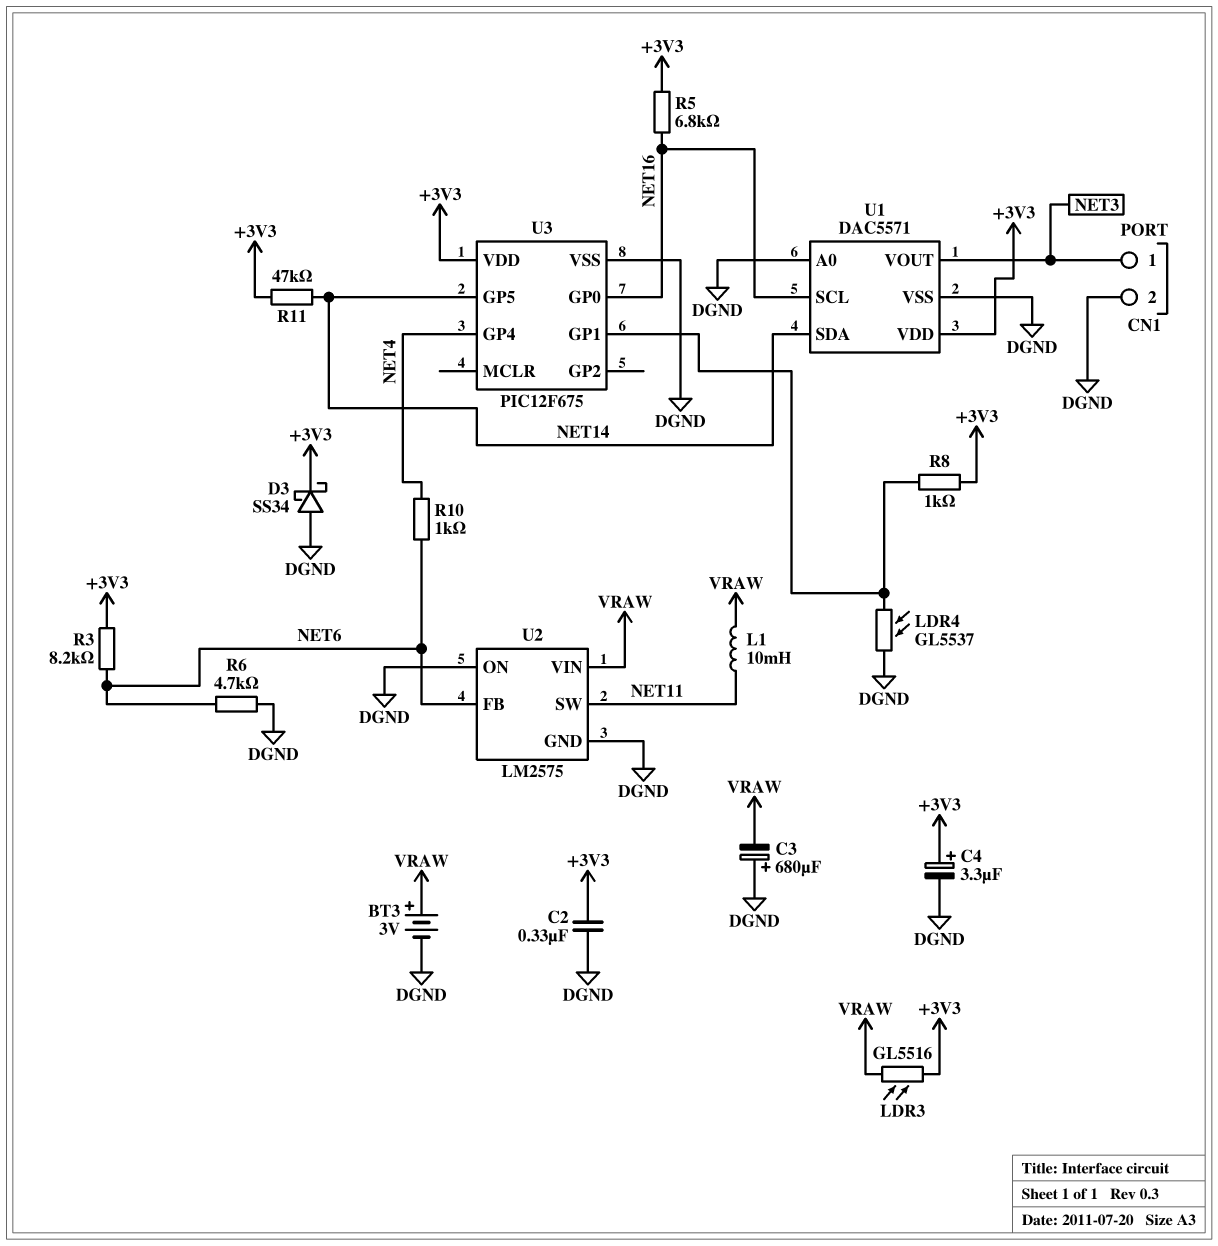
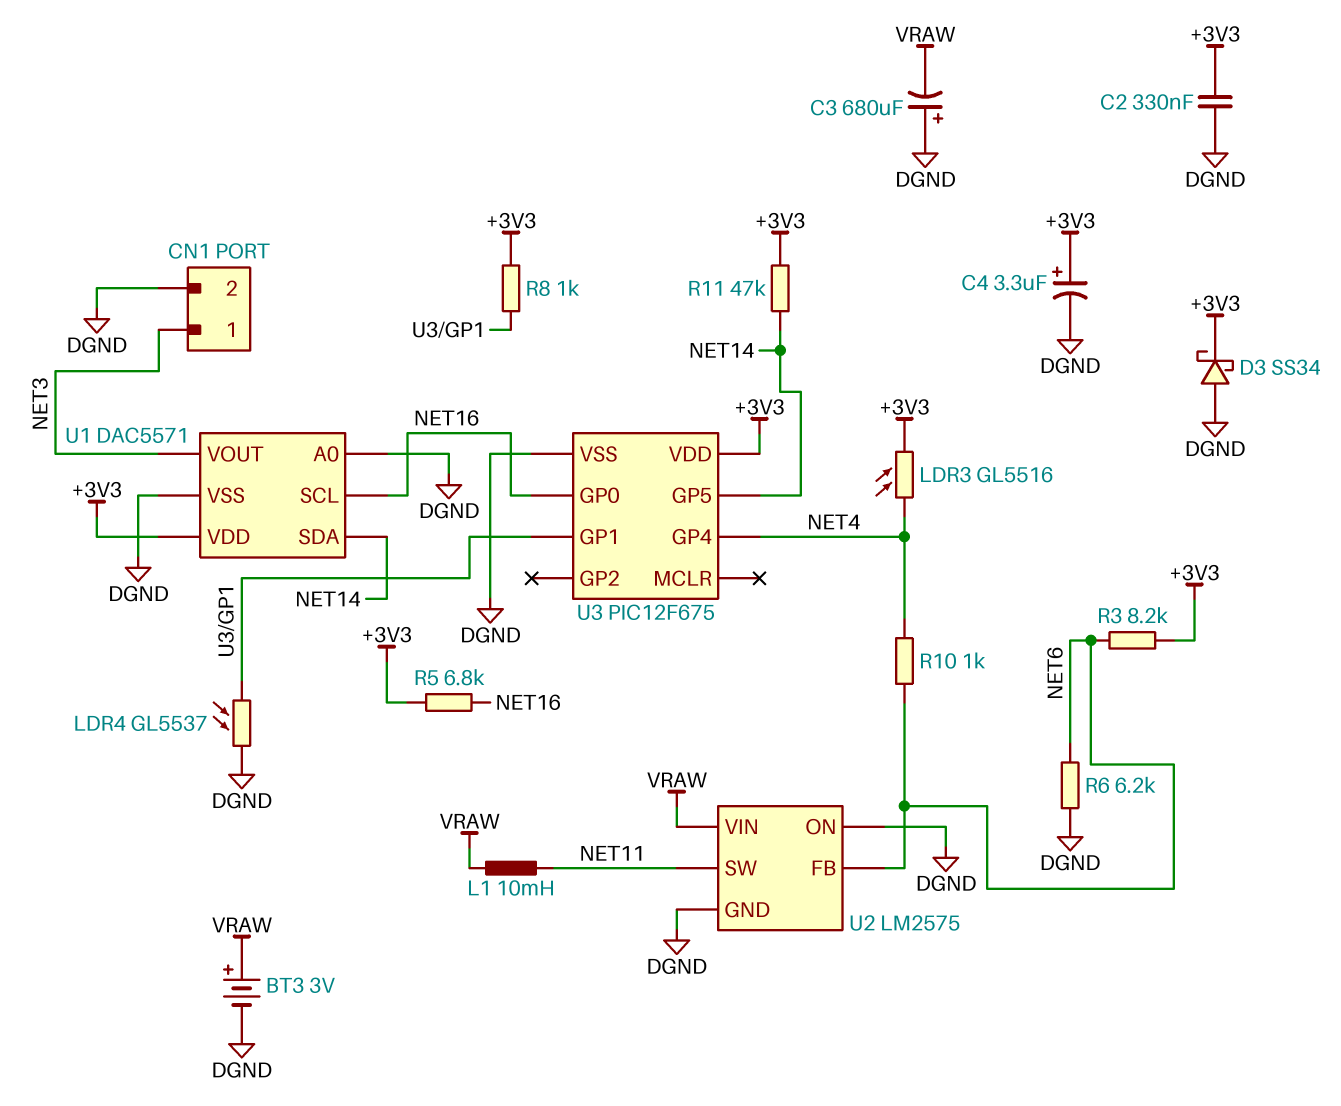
LDR3: GL5516 (+3V3, VRAW) -> GL5516 (+3V3, NET4)
R6: 4.7k (DGND, NET6) -> 6.2k (DGND, NET6)

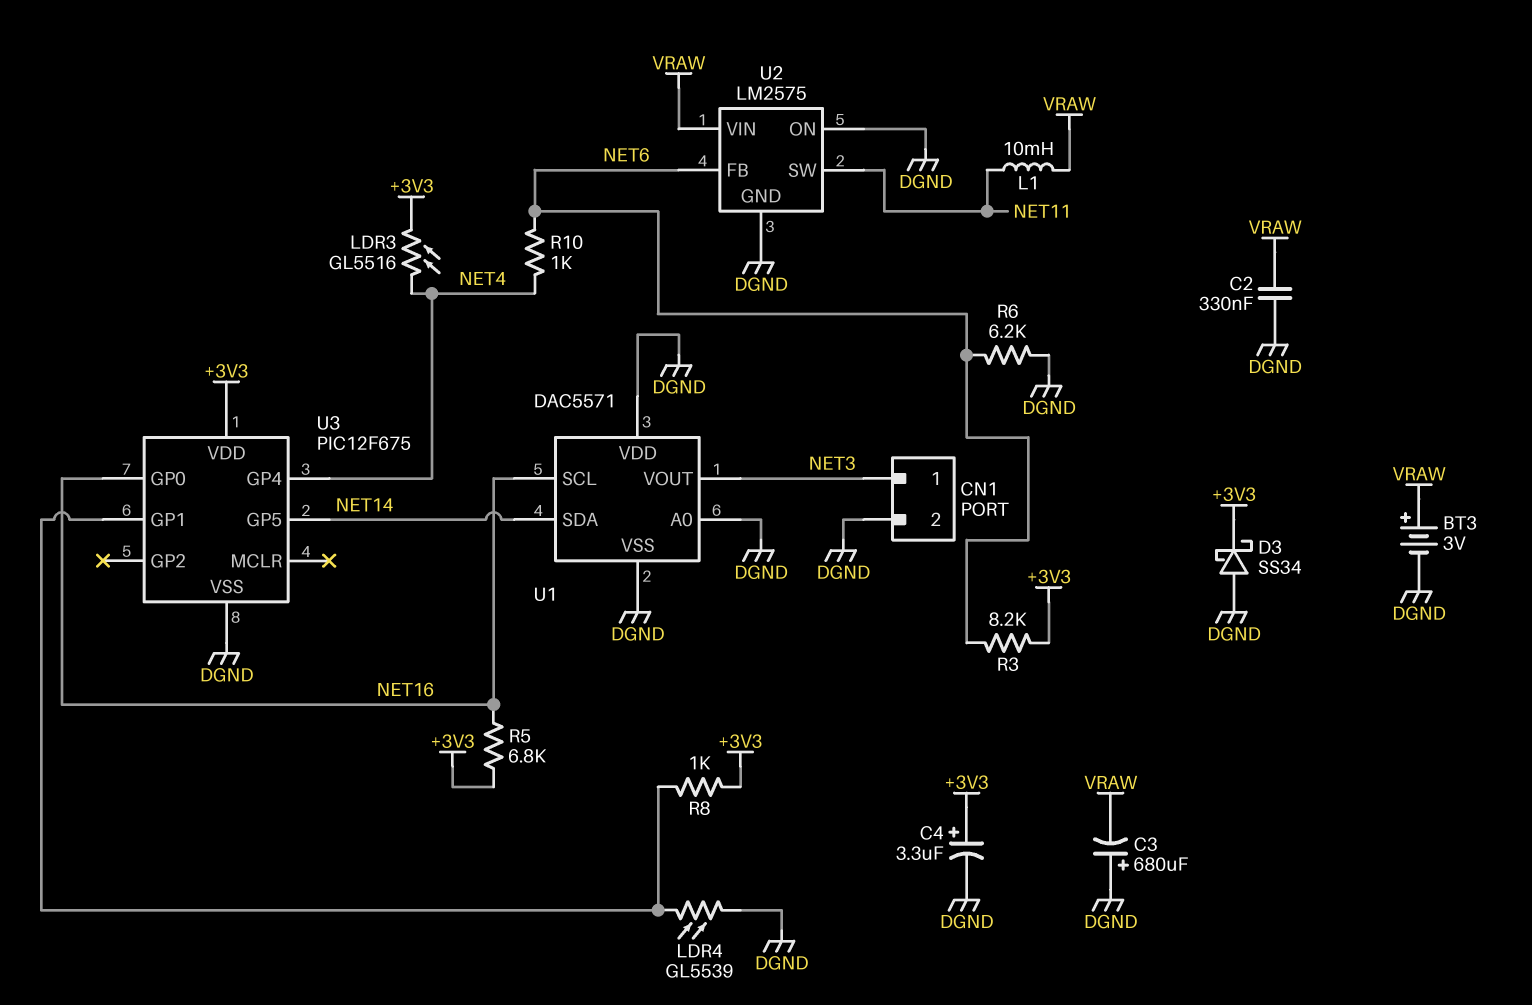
C2: 330nF (+3V3, DGND) -> 330nF (DGND, VRAW)
LDR4: GL5537 (DGND, U3/GP1) -> GL5539 (DGND, U3/GP1)
R11: 47k (+3V3, NET14) -> none
U1 pin VDD: +3V3 -> DGND

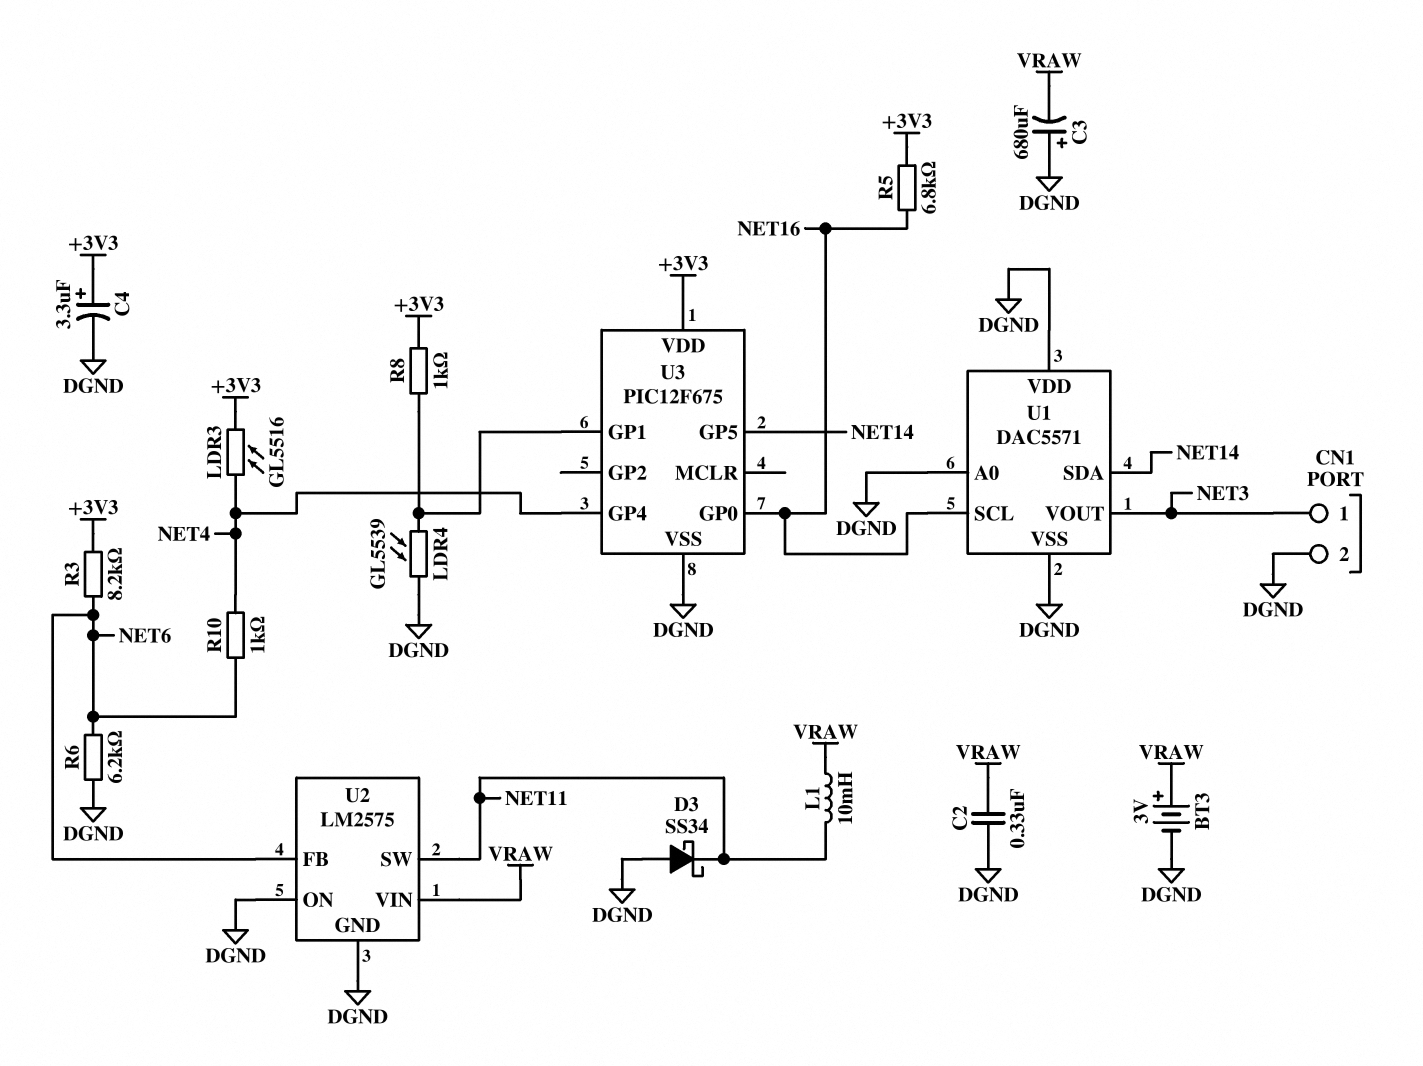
D3: schottky SS34 (A DGND, K +3V3) -> schottky SS34 (A DGND, K NET11)

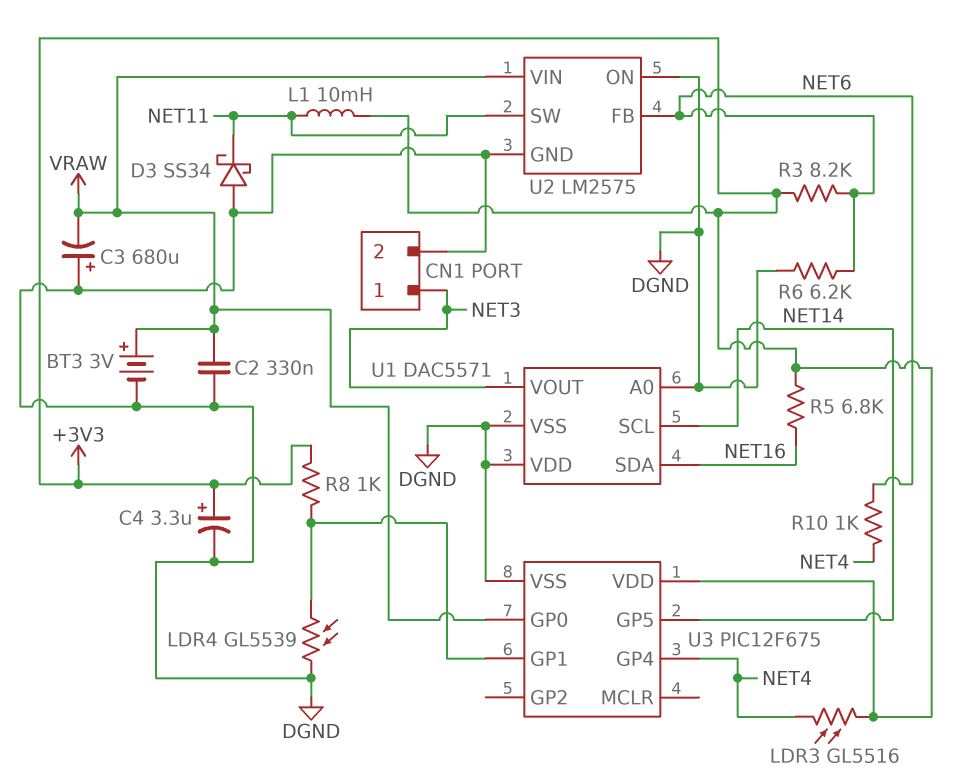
L1: 10mH (NET11, VRAW) -> 10mH (+3V3, NET11)
U1 pin SCL: NET16 -> NET14
U1 pin SDA: NET14 -> NET16
U3 pin GP0: NET16 -> VRAW

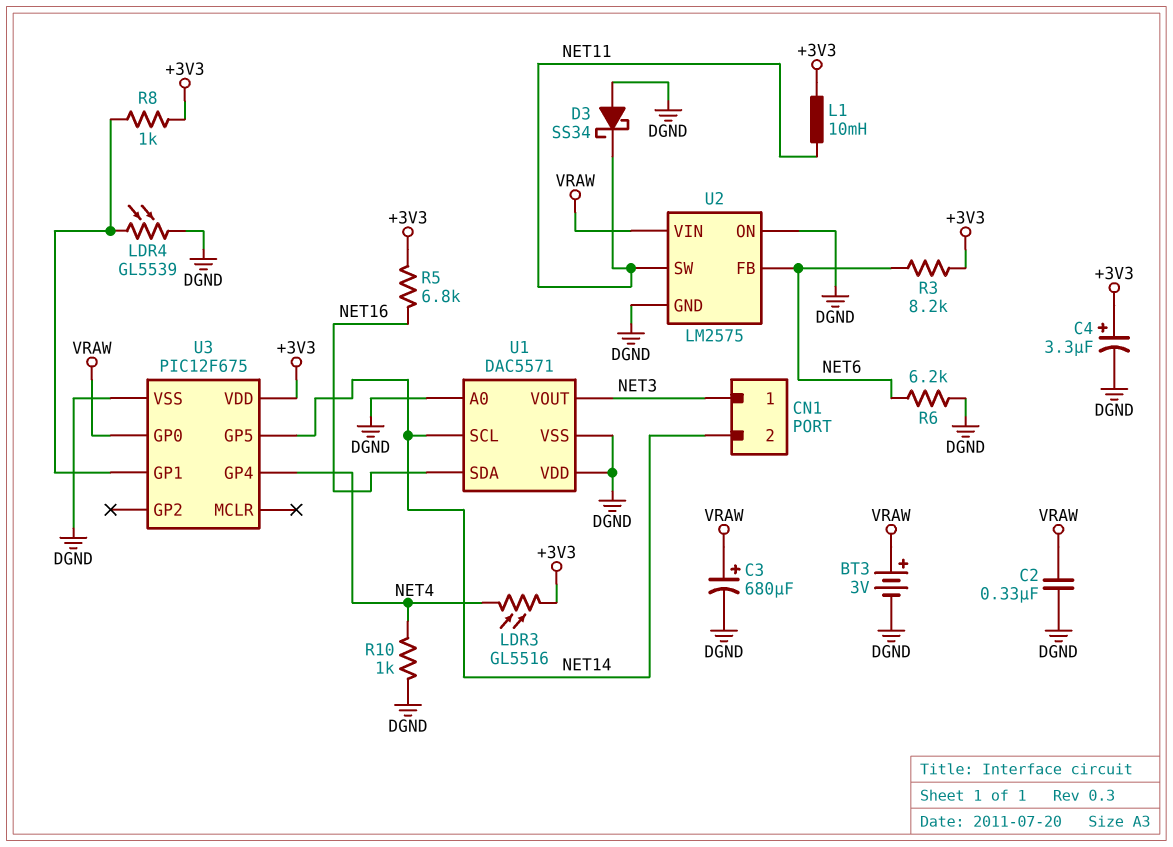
C3: 680uF (plus DGND, minus VRAW) -> 680uF (plus VRAW, minus DGND)
CN1 pin 2: DGND -> NET14
R10: 1k (NET4, NET6) -> 1k (DGND, NET4)

